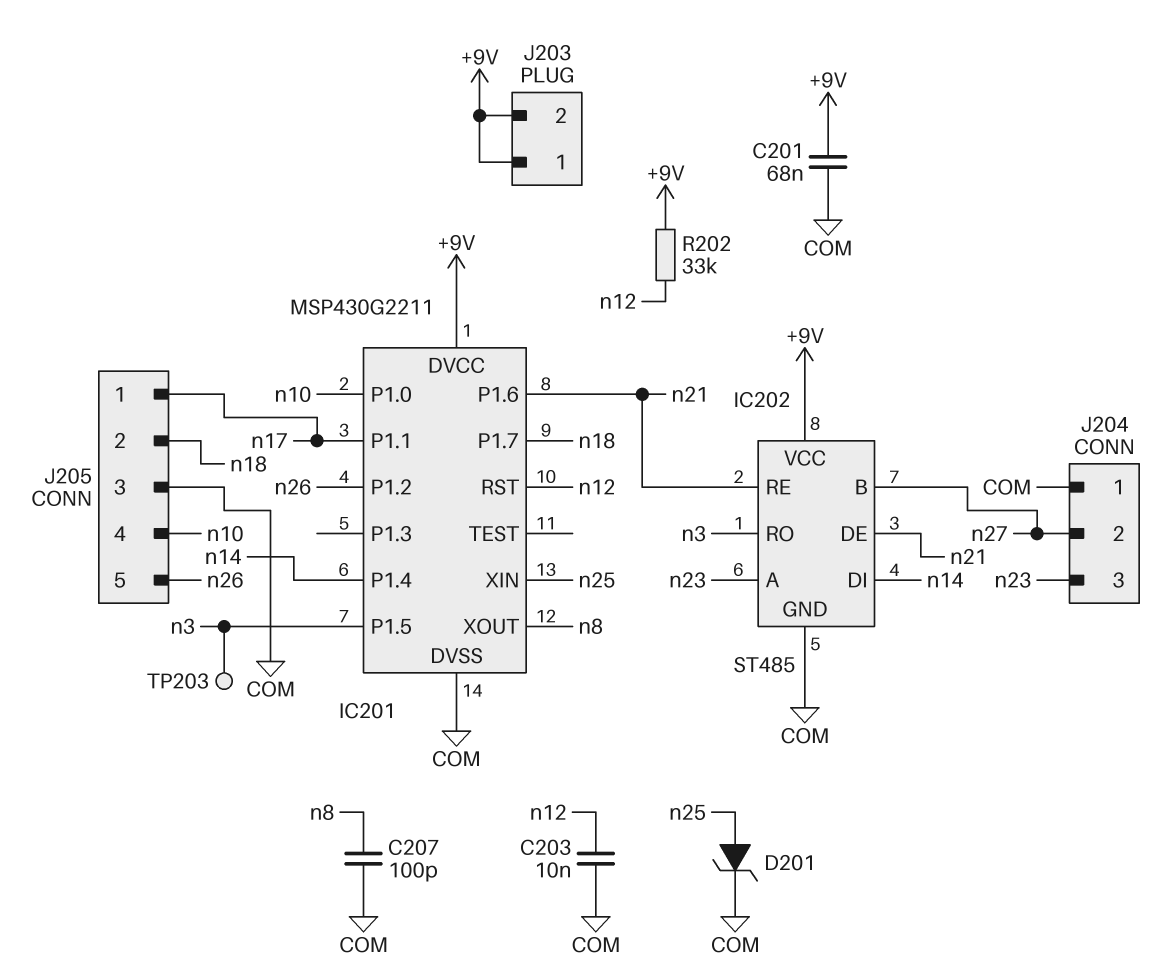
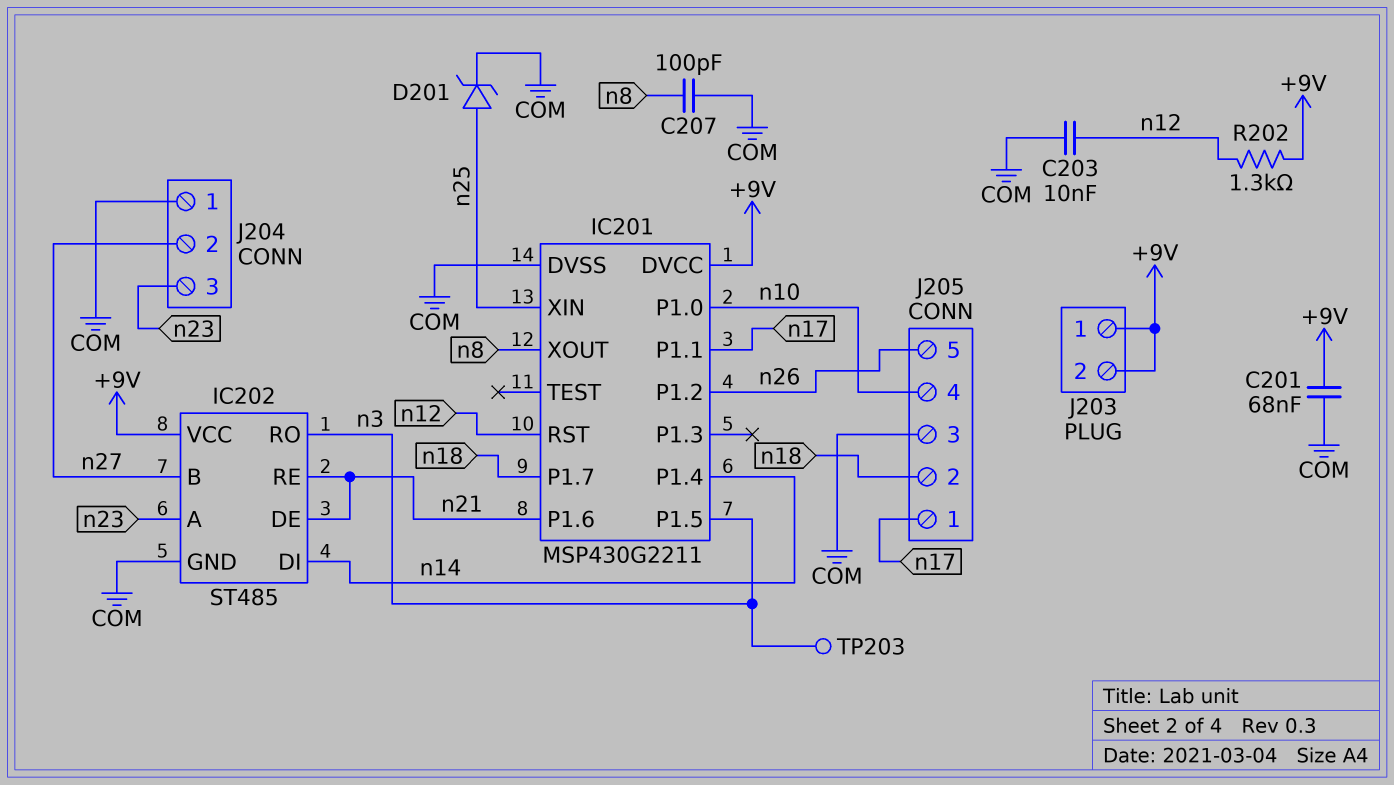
R202: 33k (+9V, n12) -> 1.3k (+9V, n12)

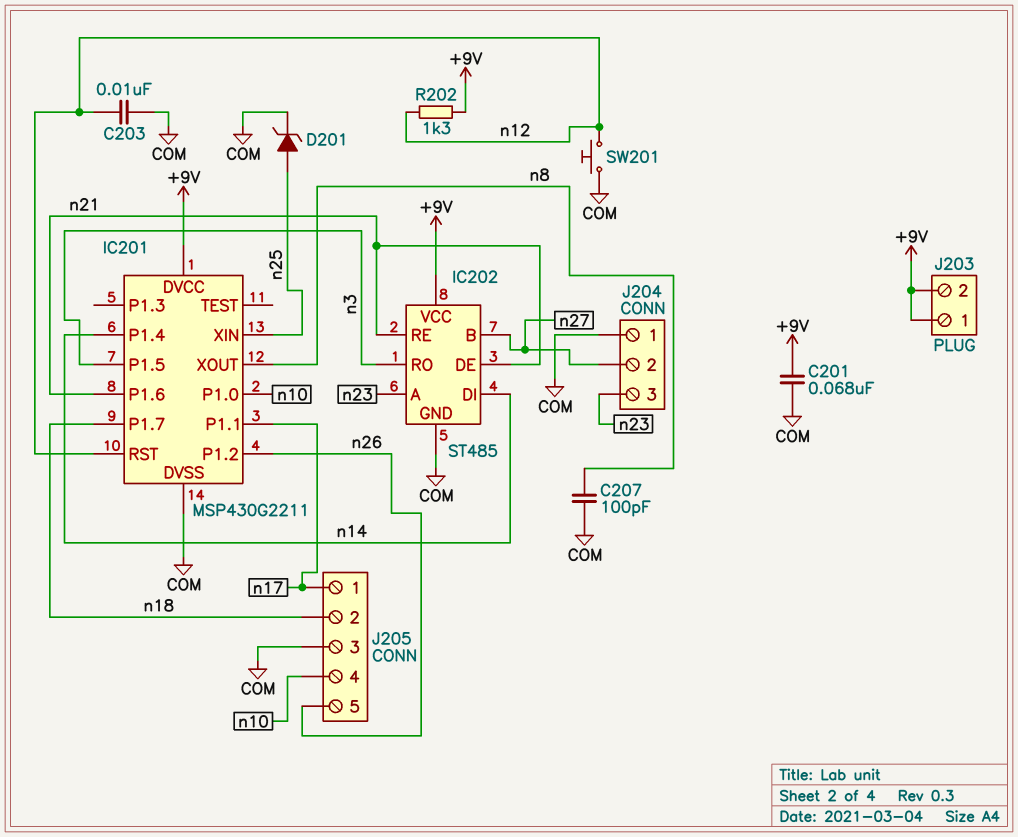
SW201: none -> button (COM, n12)
TP203: test point (n3) -> none

